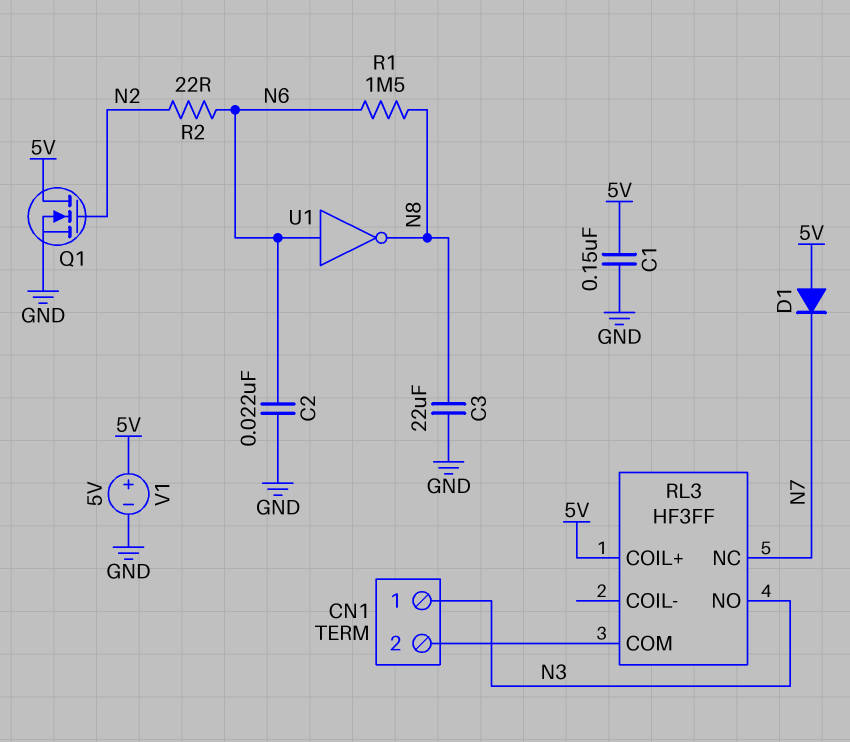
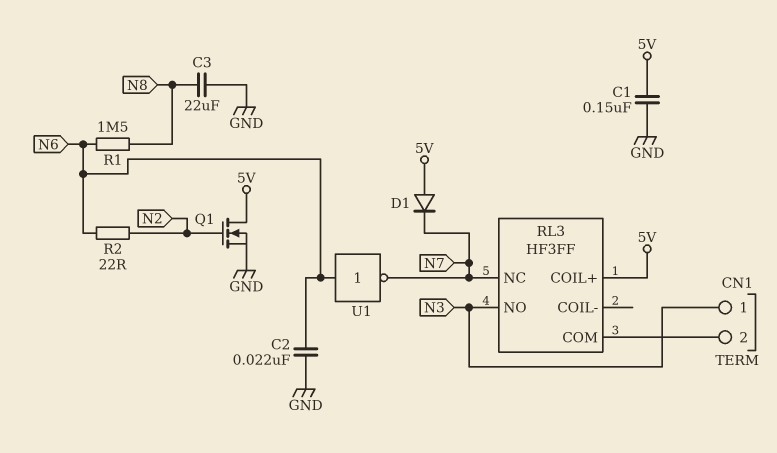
U1: NOT (in N6, out N8) -> NOT (in N6, out N7)
V1: 5V (plus 5V, minus GND) -> none

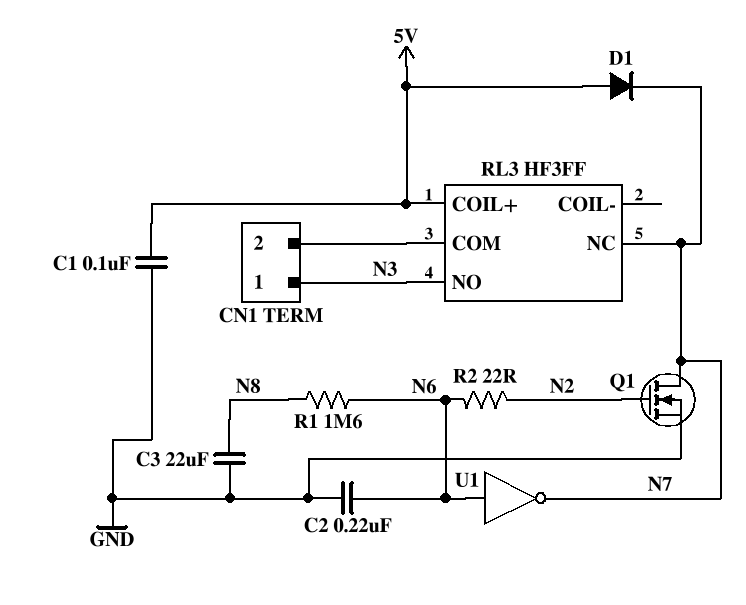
C1: 150nF (5V, GND) -> 100nF (5V, GND)
C2: 22nF (GND, N6) -> 220nF (GND, N6)
Q1: NMOS (G N2, D 5V, S GND) -> NMOS (G N2, D N7, S GND)
R1: 1.5M (N6, N8) -> 1.6M (N6, N8)

